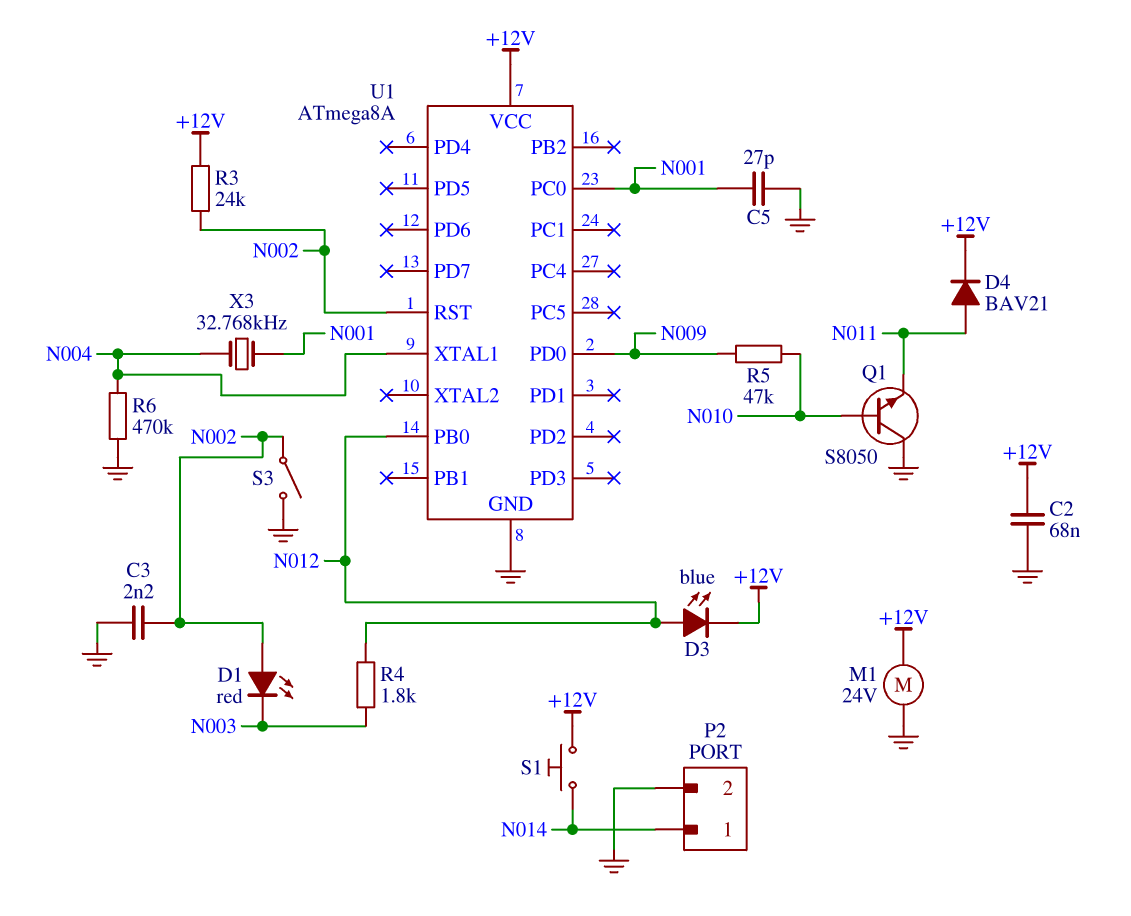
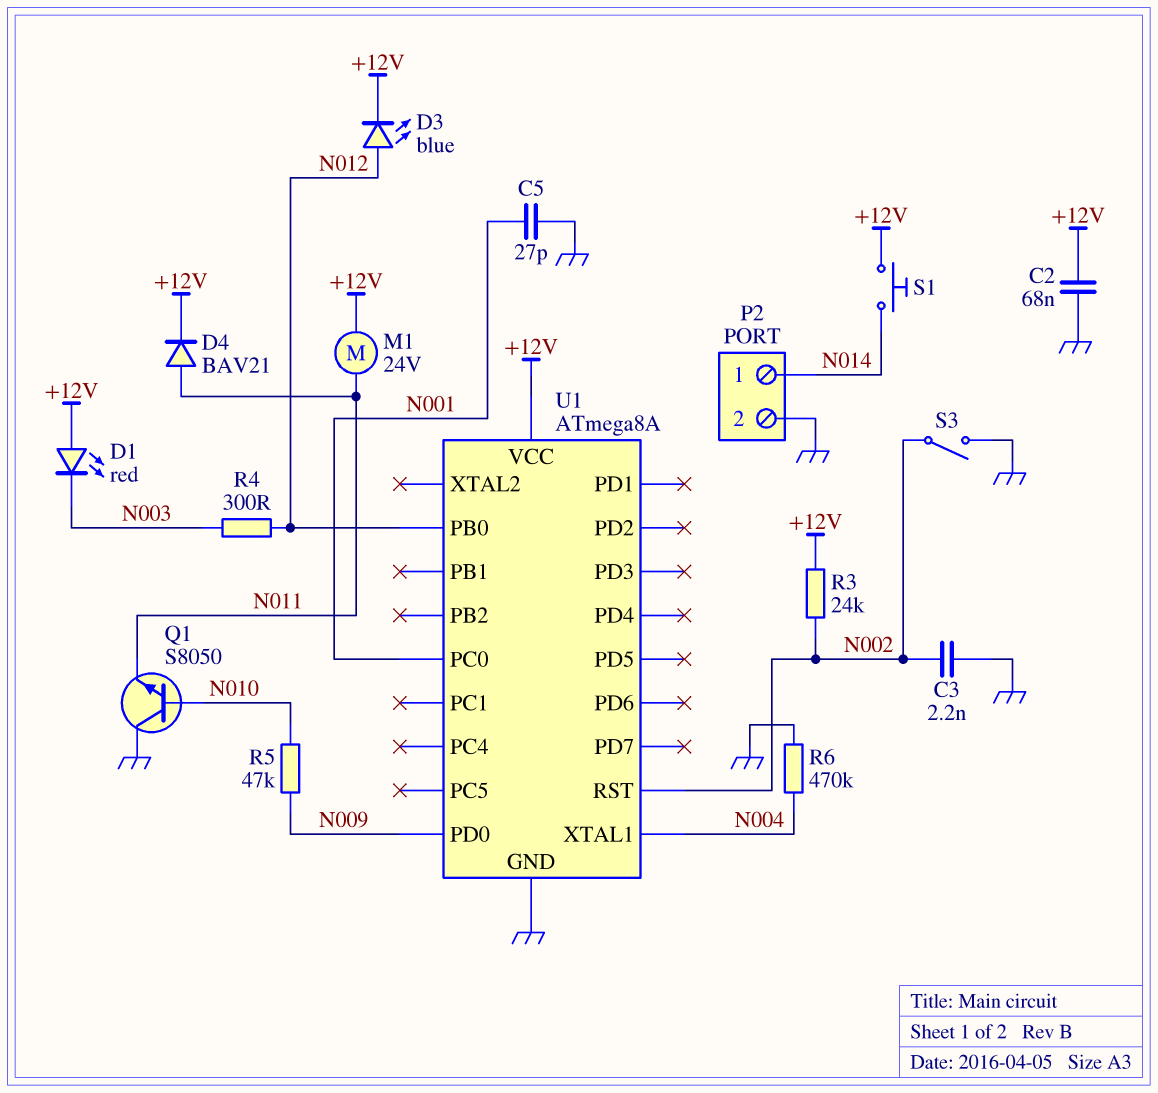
D1: LED red (A N002, K N003) -> LED red (A +12V, K N003)
M1: motor 24V (+12V, GND) -> motor 24V (+12V, N011)
R4: 1.8k (N003, N012) -> 300 (N003, N012)
X3: 32.768kHz (N001, N004) -> none

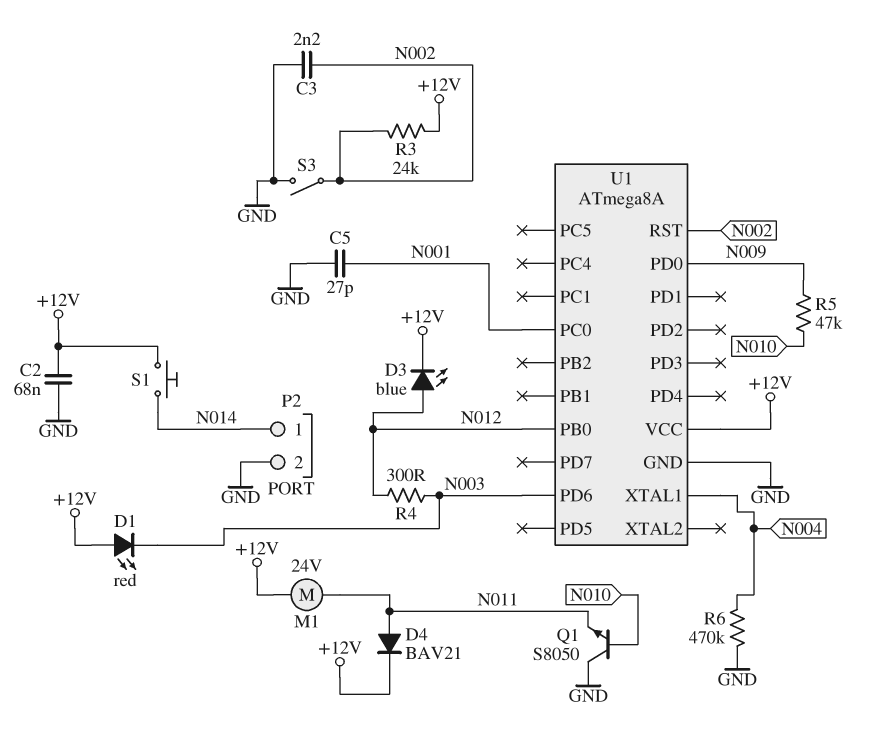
U1 pin PD6: none -> N003

